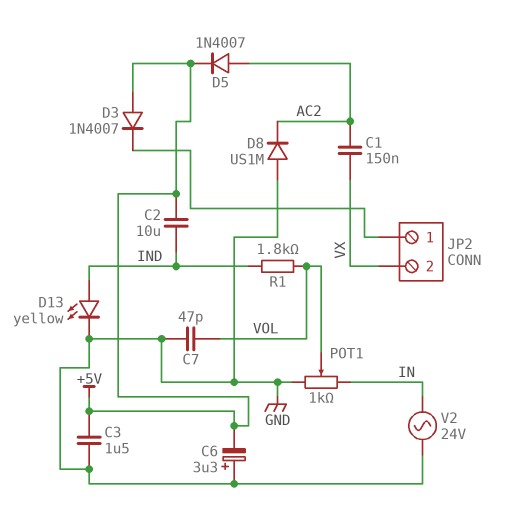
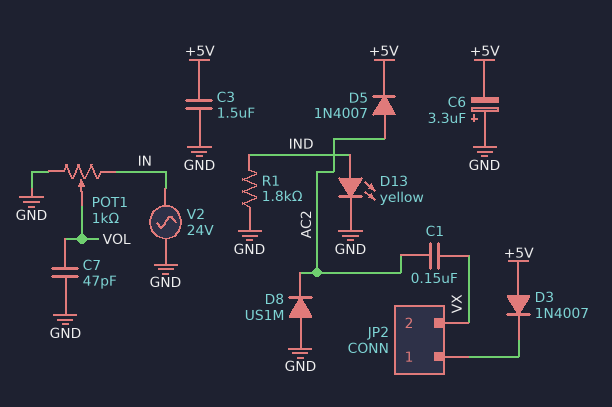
C2: 10uF (+5V, IND) -> none
R1: 1.8k (IND, VOL) -> 1.8k (GND, IND)

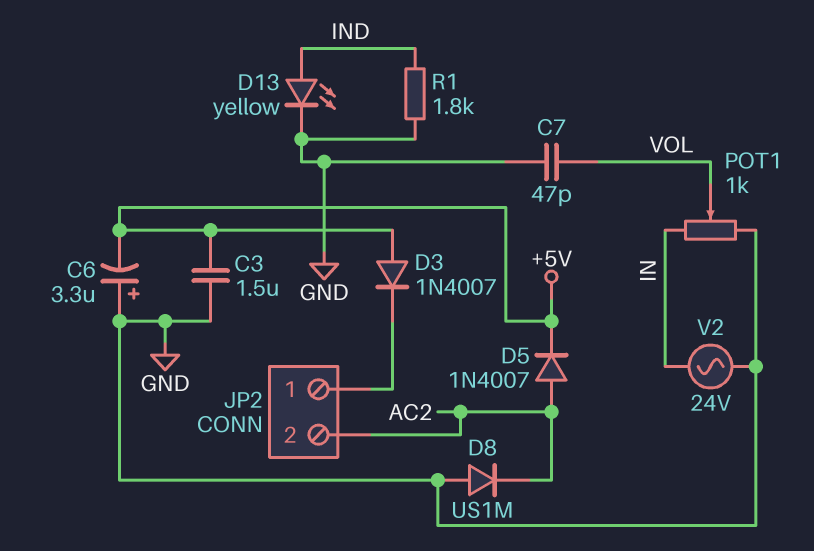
C1: 150nF (AC2, VX) -> none
JP2 pin 2: VX -> AC2

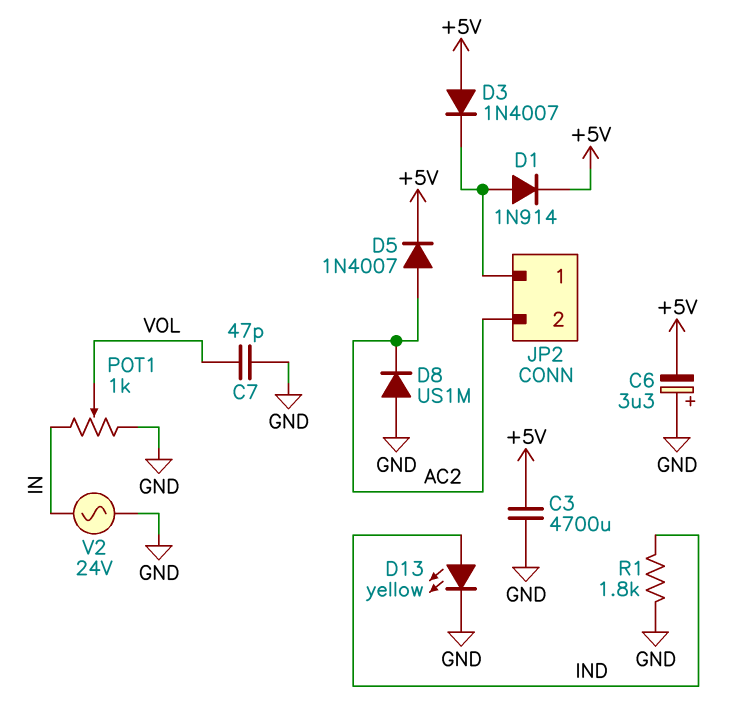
C3: 1.5uF (+5V, GND) -> 4700uF (+5V, GND)
D1: none -> diode 1N914 (A JP2/1, K +5V)

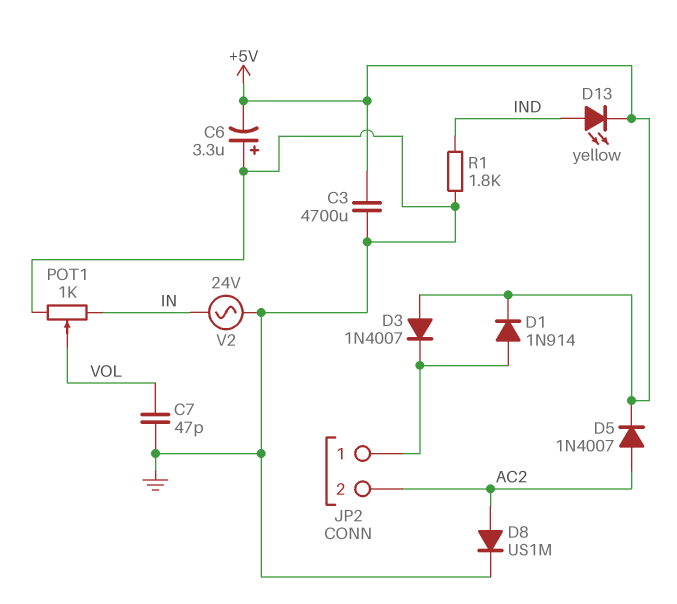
D8: diode US1M (A GND, K AC2) -> diode US1M (A AC2, K GND)
D13: LED yellow (A IND, K GND) -> LED yellow (A IND, K +5V)

